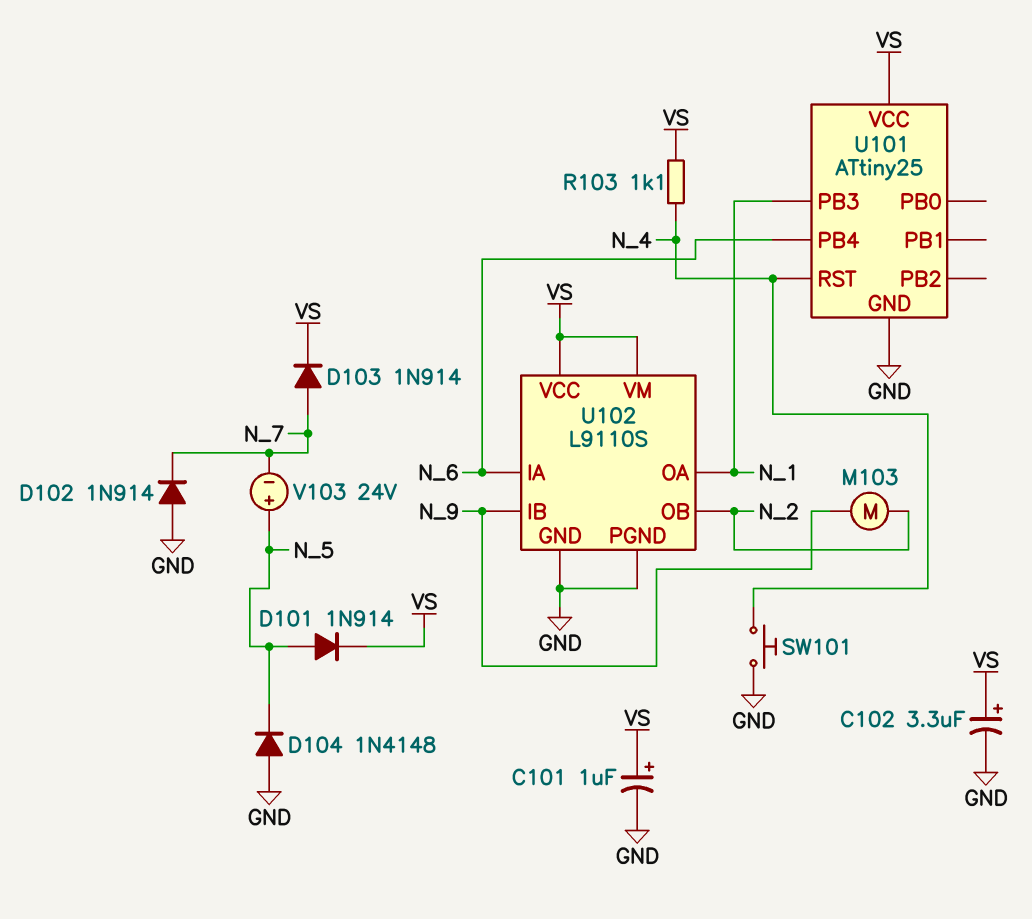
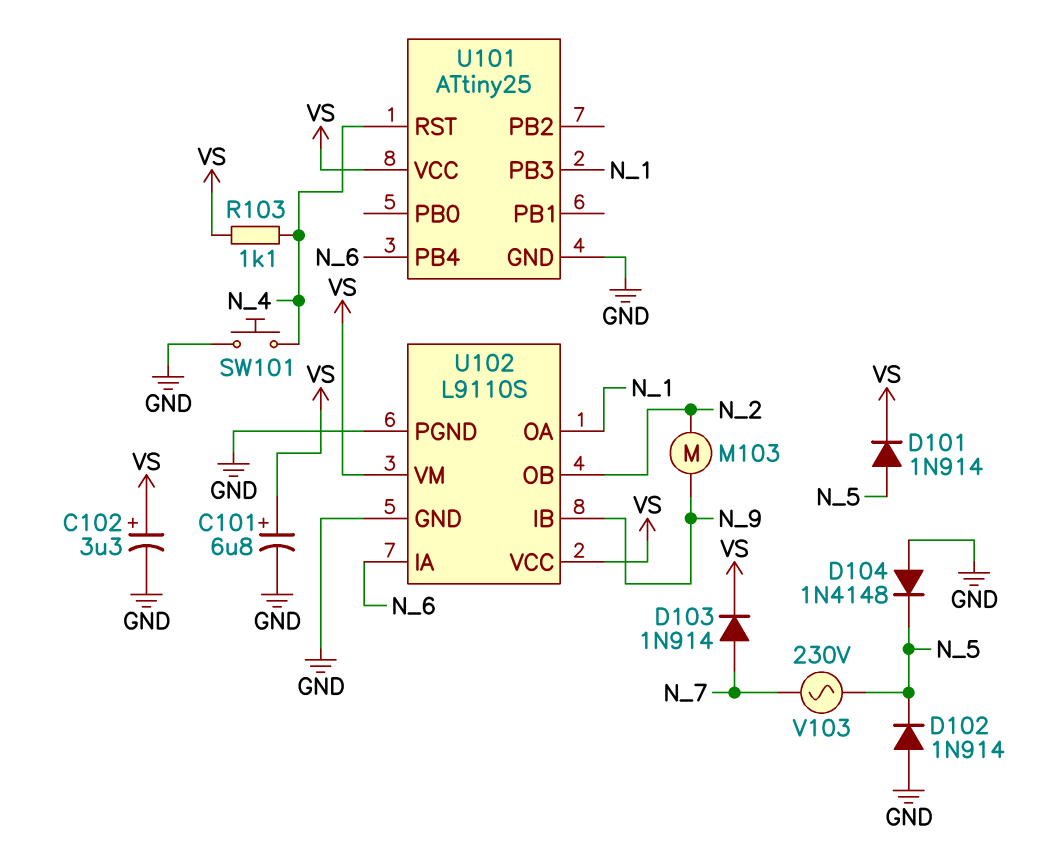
C101: 1uF (plus VS, minus GND) -> 6.8uF (plus VS, minus GND)
D102: diode 1N914 (A GND, K N_7) -> diode 1N914 (A GND, K N_5)
V103: 24V (plus N_5, minus N_7) -> AC 230V (N_5, N_7)

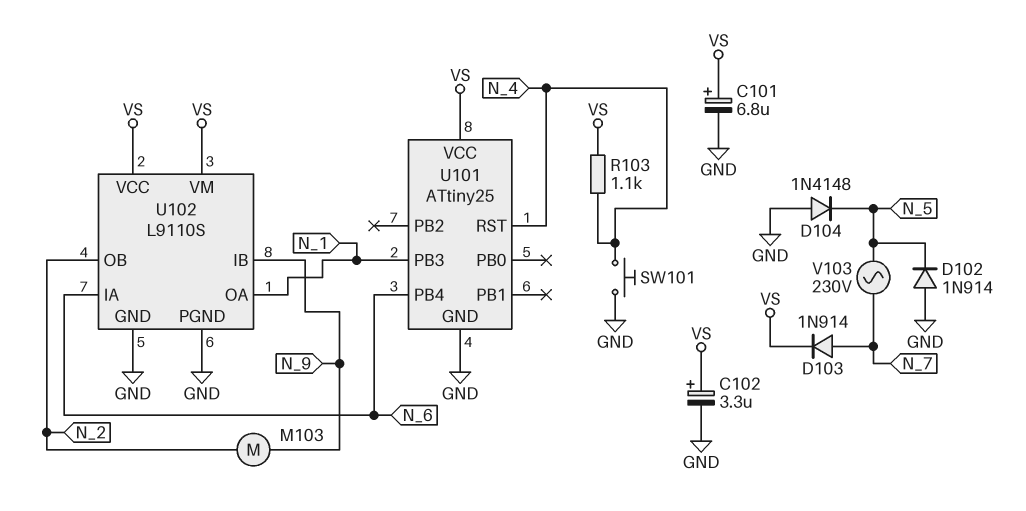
D101: diode 1N914 (A N_5, K VS) -> none

